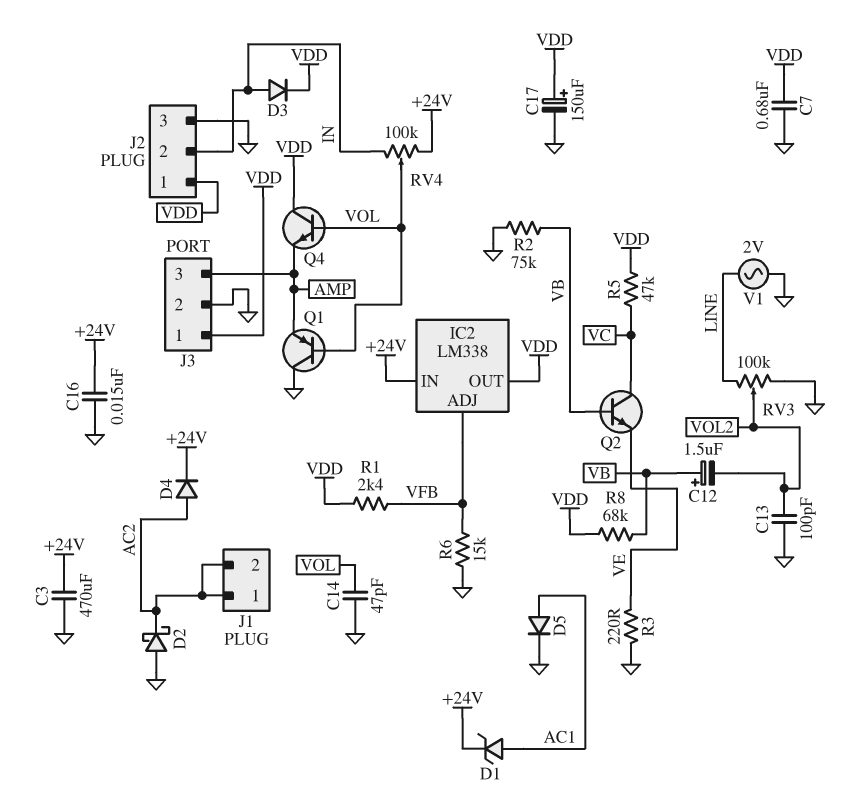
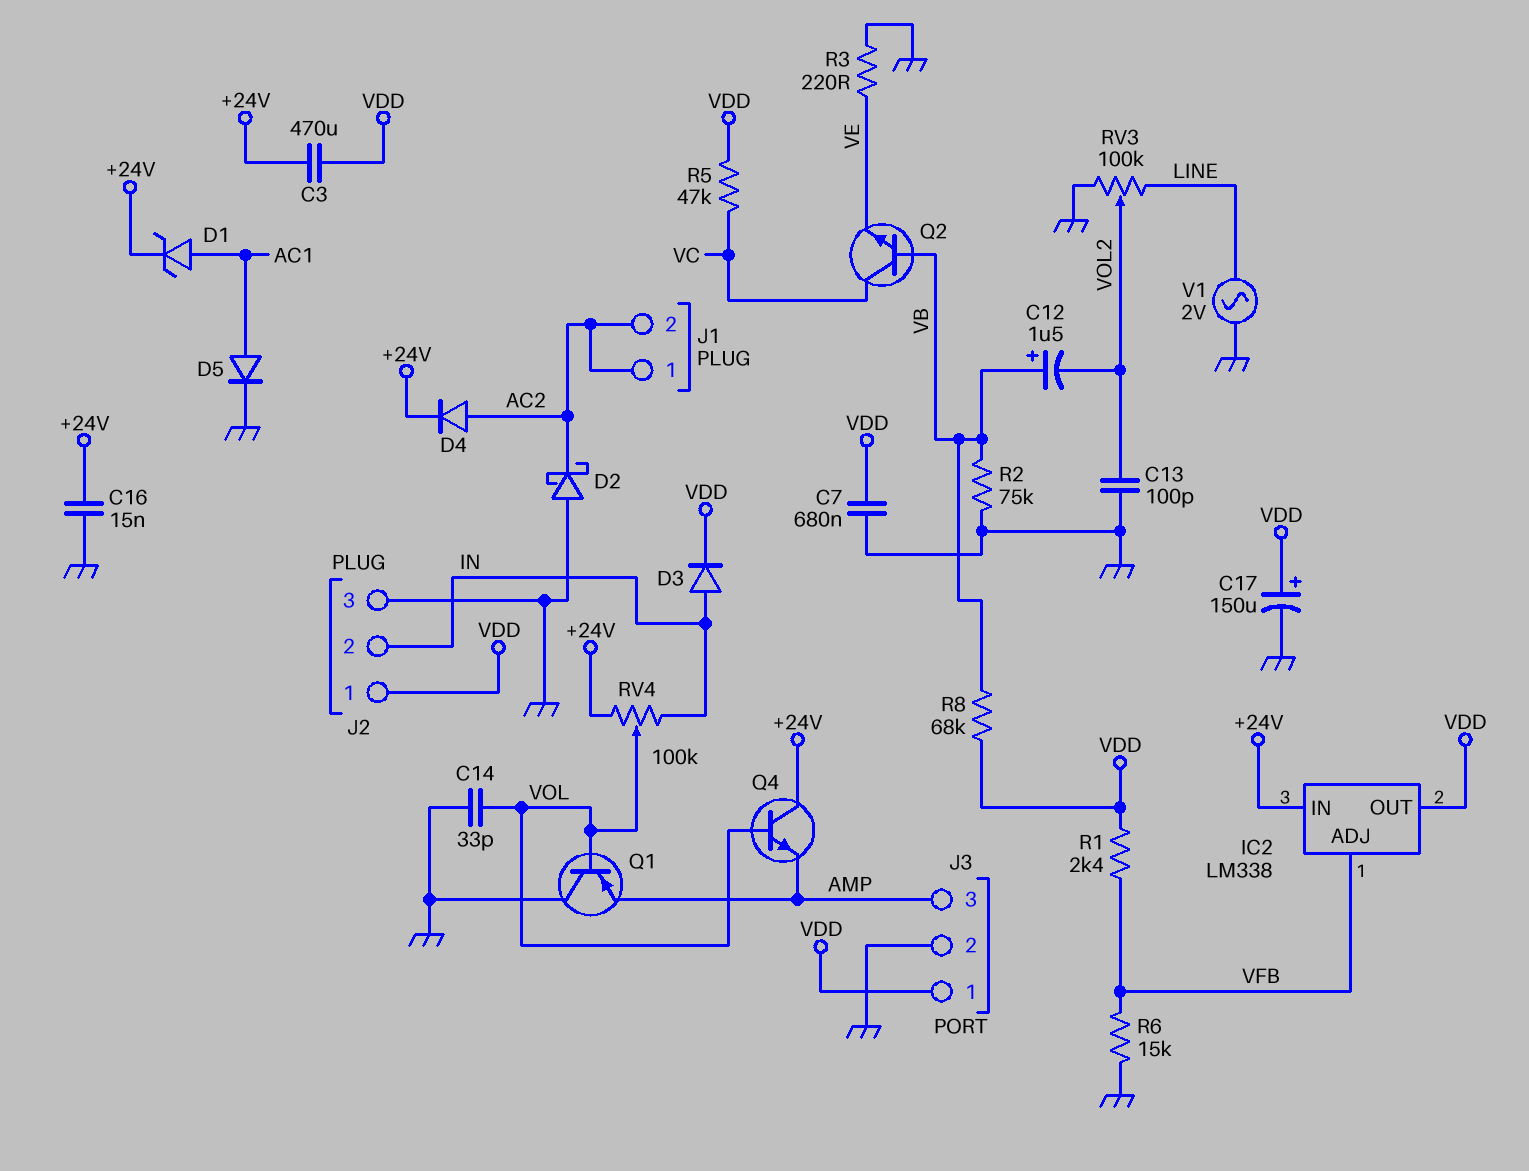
C3: 470uF (+24V, GND) -> 470uF (+24V, VDD)
C14: 47pF (GND, VOL) -> 33pF (GND, VOL)
Q4: NPN (B VOL, C VDD, E AMP) -> NPN (B VOL, C +24V, E AMP)

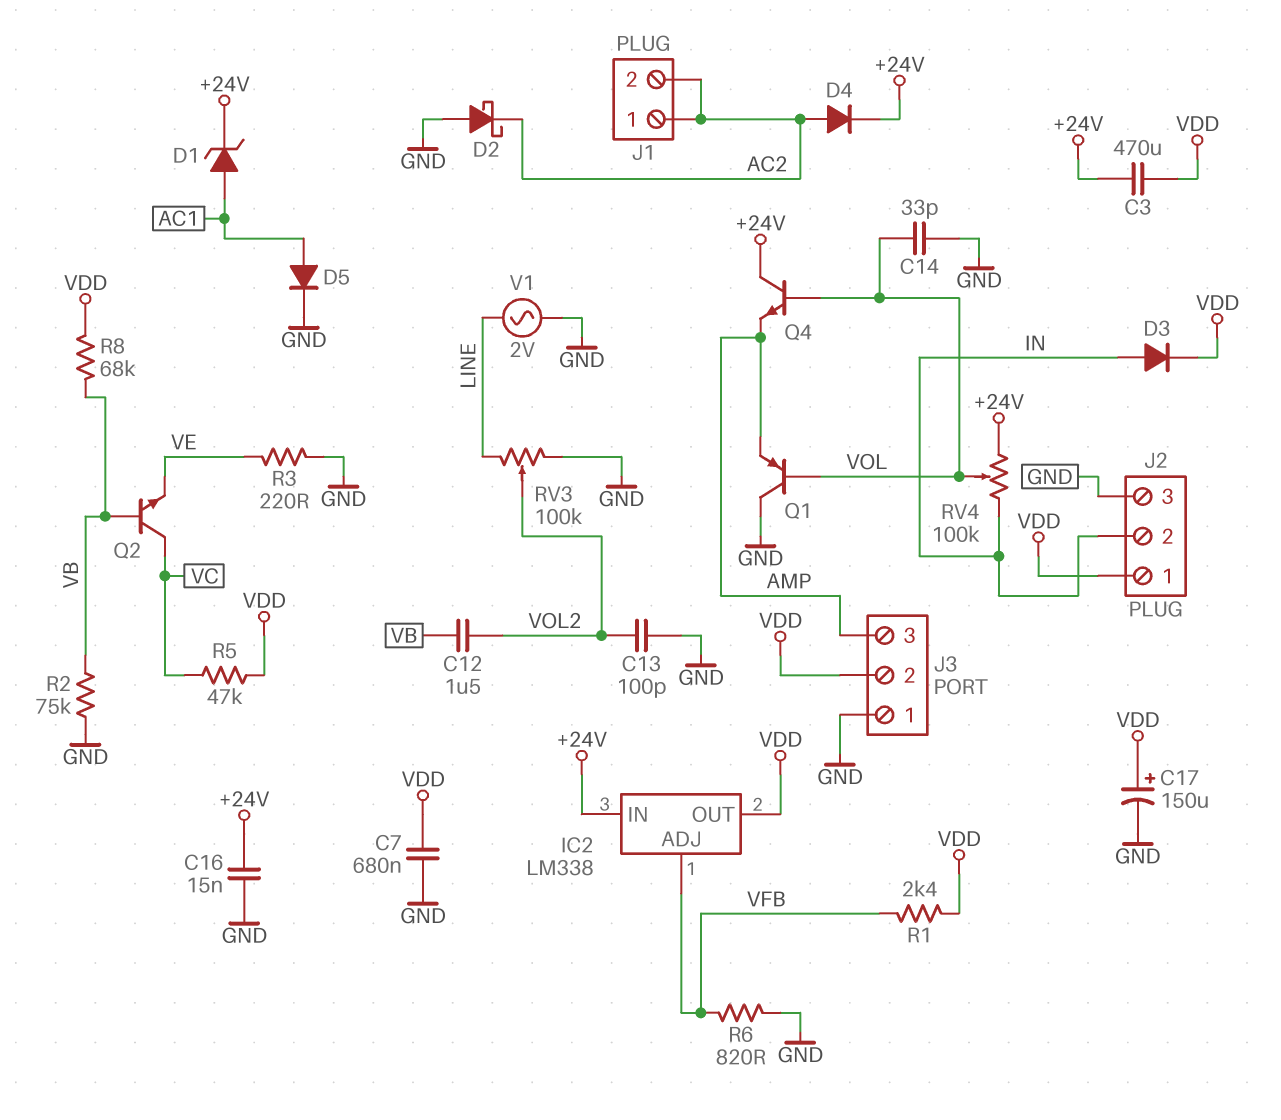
C12: 1.5uF (plus VB, minus VOL2) -> 1.5uF (VB, VOL2)
J3 pin 1: VDD -> GND
J3 pin 2: GND -> VDD
R6: 15k (GND, VFB) -> 820 (GND, VFB)

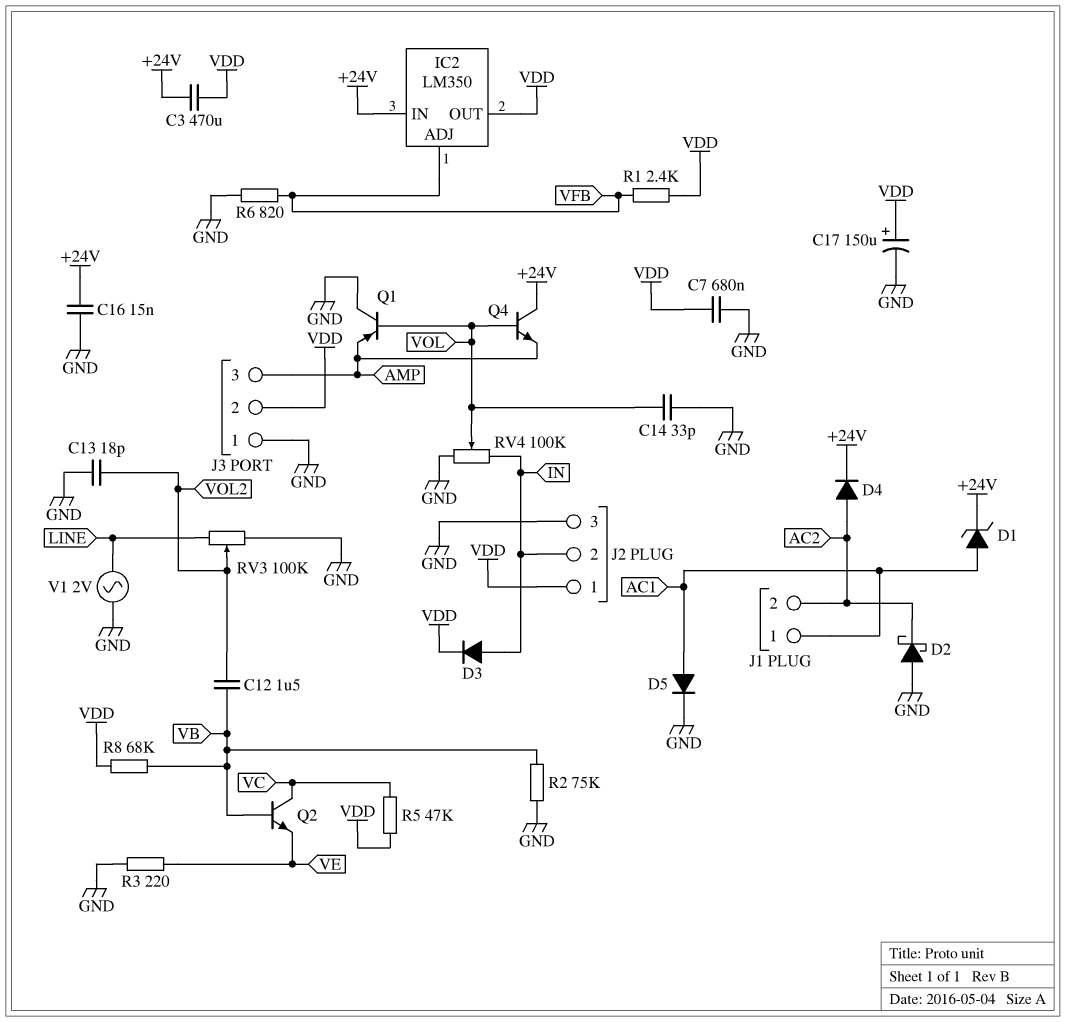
C13: 100pF (GND, VOL2) -> 18pF (GND, VOL2)
IC2: LM338 -> LM350
J1 pin 1: AC2 -> AC1
RV4: 100k (+24V, IN, wiper VOL) -> 100k (GND, IN, wiper VOL)

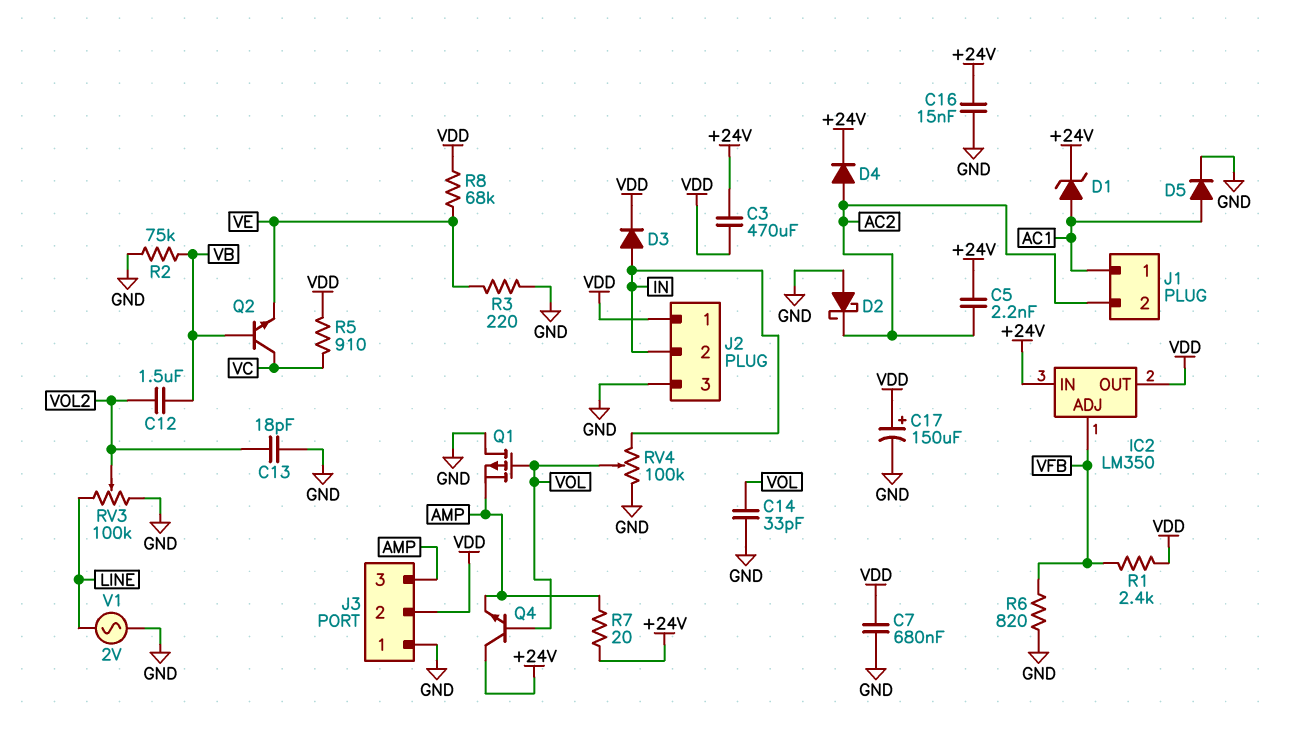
C5: none -> 2.2nF (+24V, AC2)
Q1: PNP (B VOL, C GND, E AMP) -> PMOS (G VOL, D GND, S AMP)
R5: 47k (VC, VDD) -> 910 (VC, VDD)
R7: none -> 20 (+24V, AMP)
R8: 68k (VB, VDD) -> 68k (VDD, VE)

